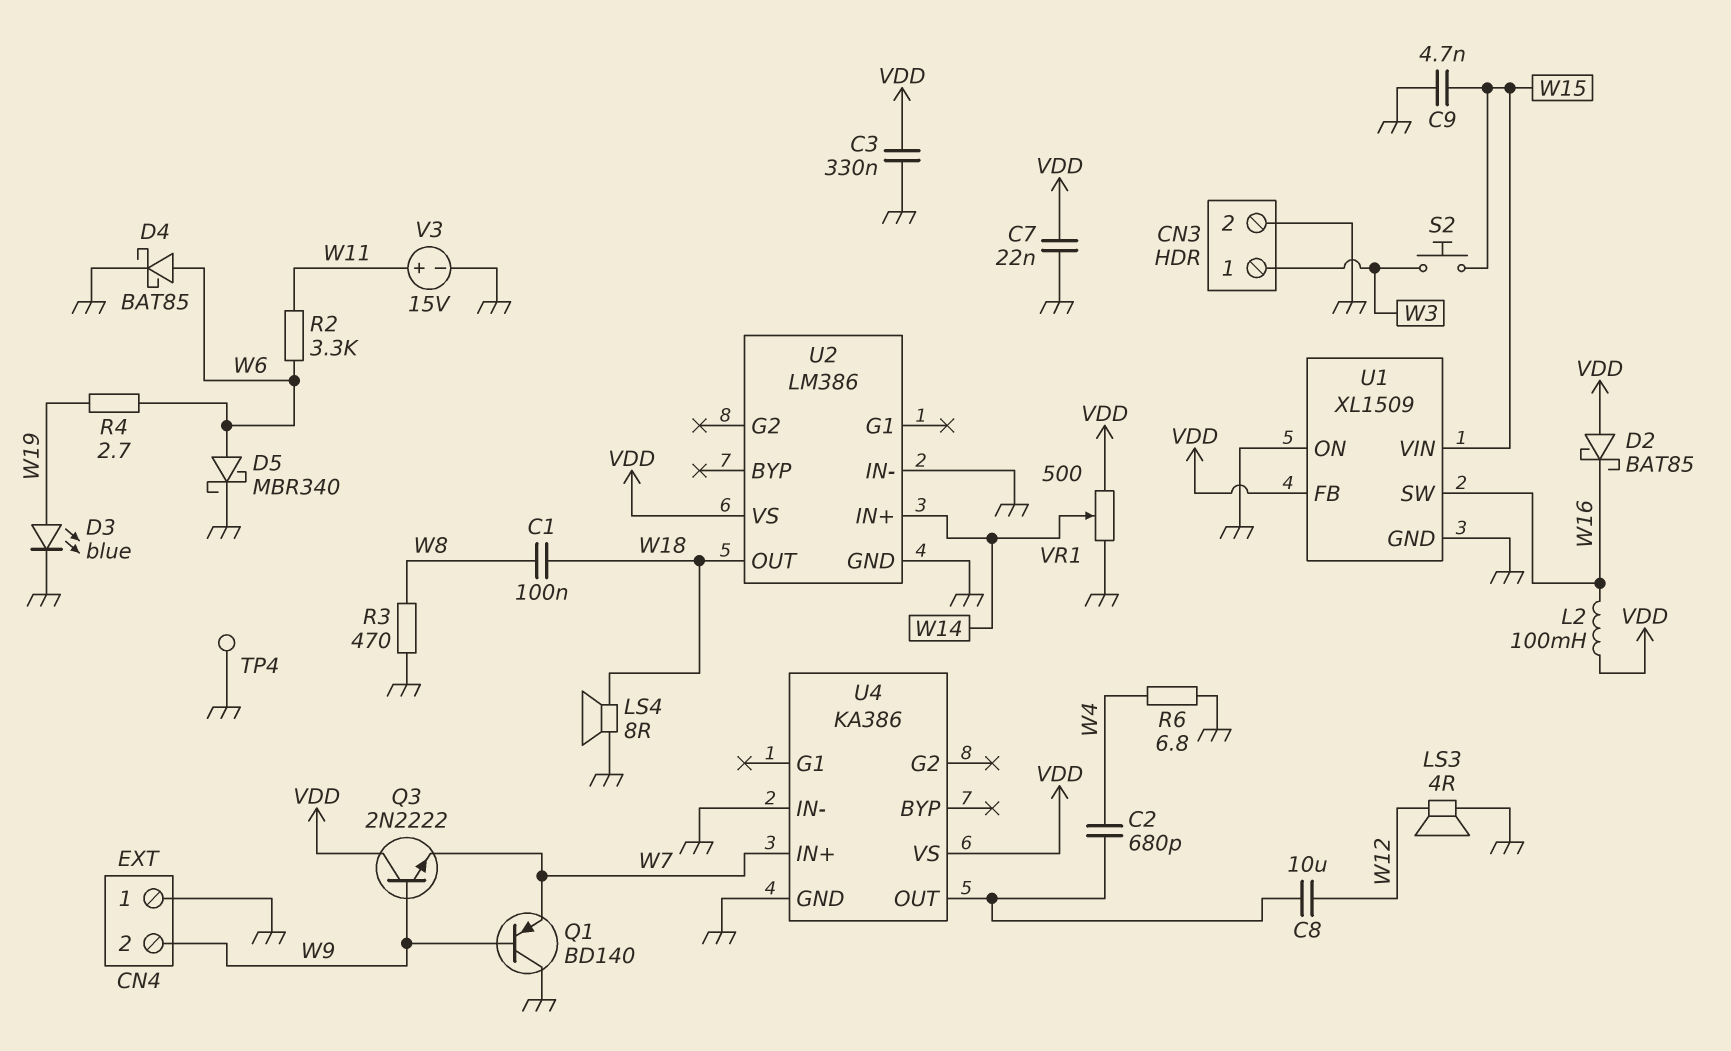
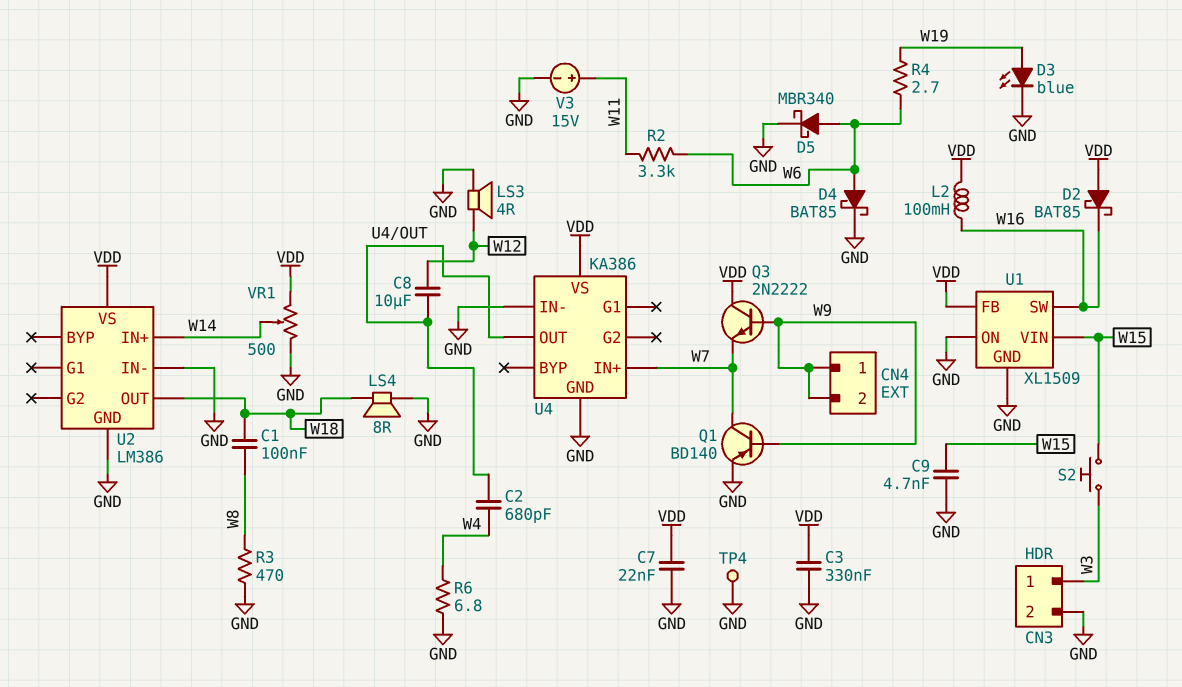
CN4 pin 1: GND -> W9
Q1: PNP BD140 (B W9, C GND, E W7) -> PNP BD140 (B W9, C W7, E GND)

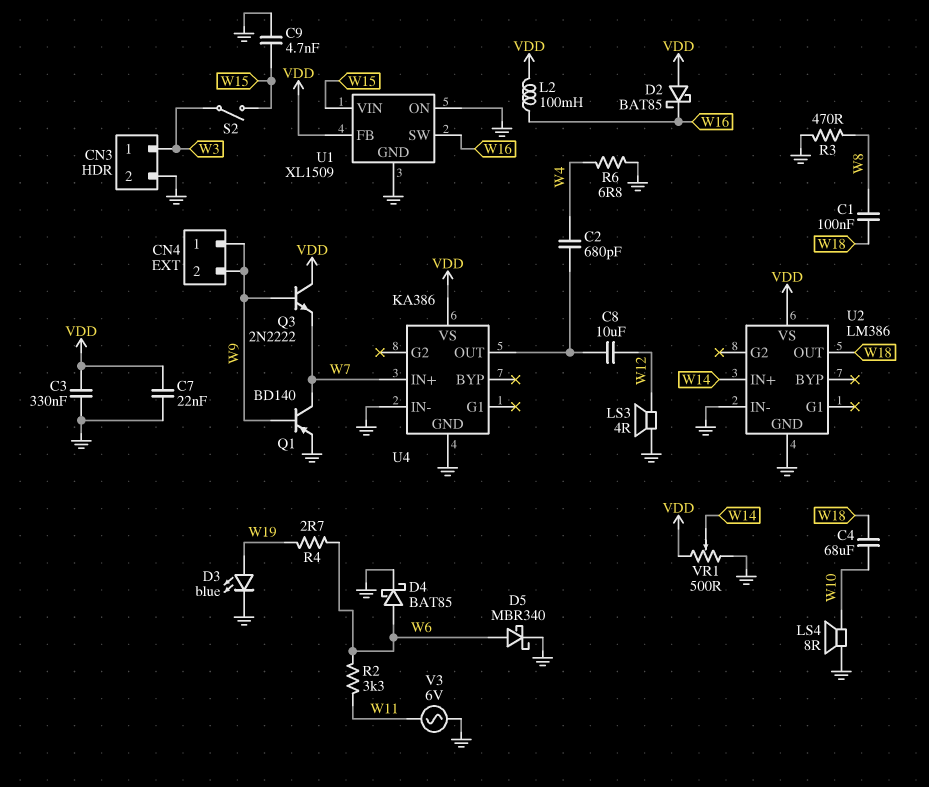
C4: none -> 68uF (W10, W18)
LS4: speaker 8R (GND, W18) -> speaker 8R (GND, W10)
S2: button (W3, W15) -> switch (W3, W15)
TP4: test point (GND) -> none
V3: 15V (plus W11, minus GND) -> AC 6V (GND, W11)

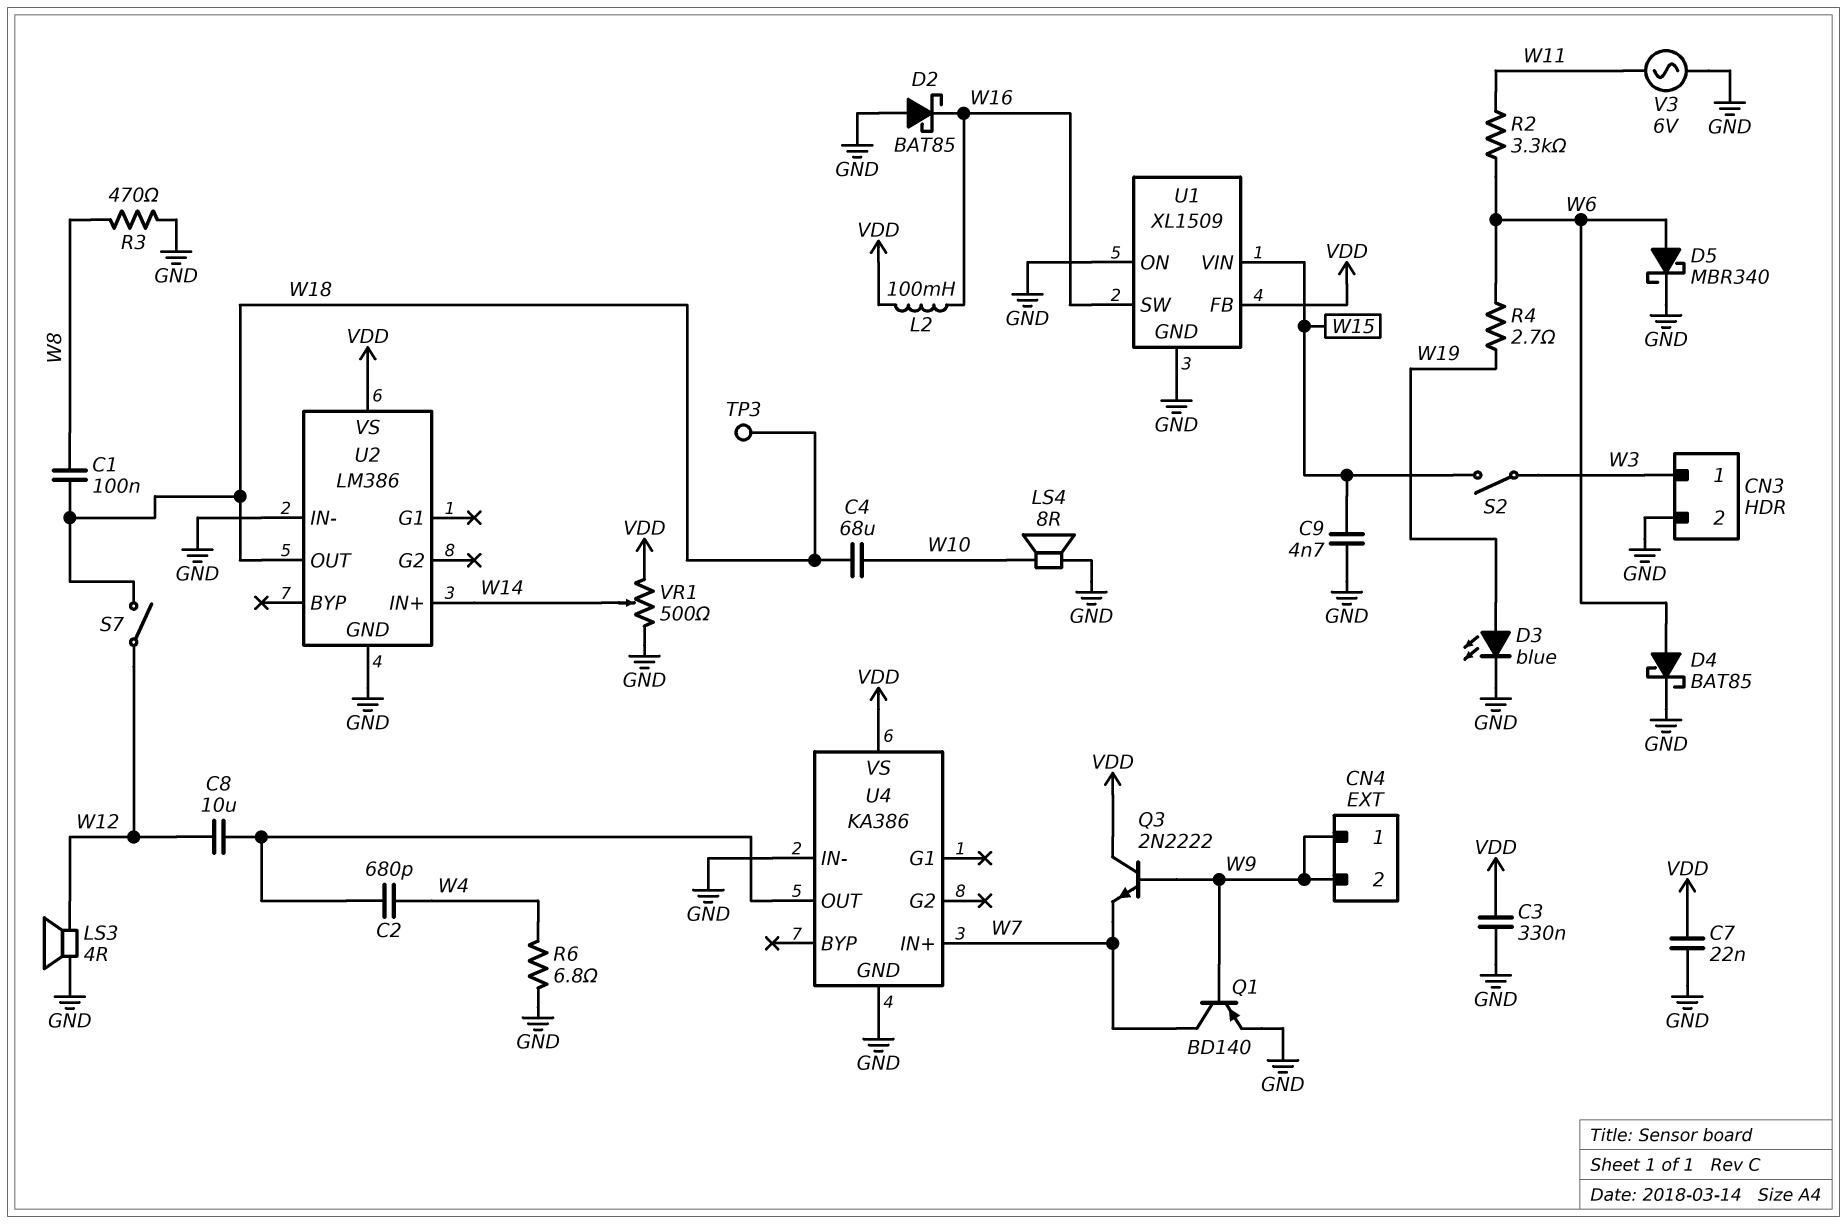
D2: schottky BAT85 (A VDD, K W16) -> schottky BAT85 (A GND, K W16)
S7: none -> switch (W12, W18)
TP3: none -> test point (W18)

